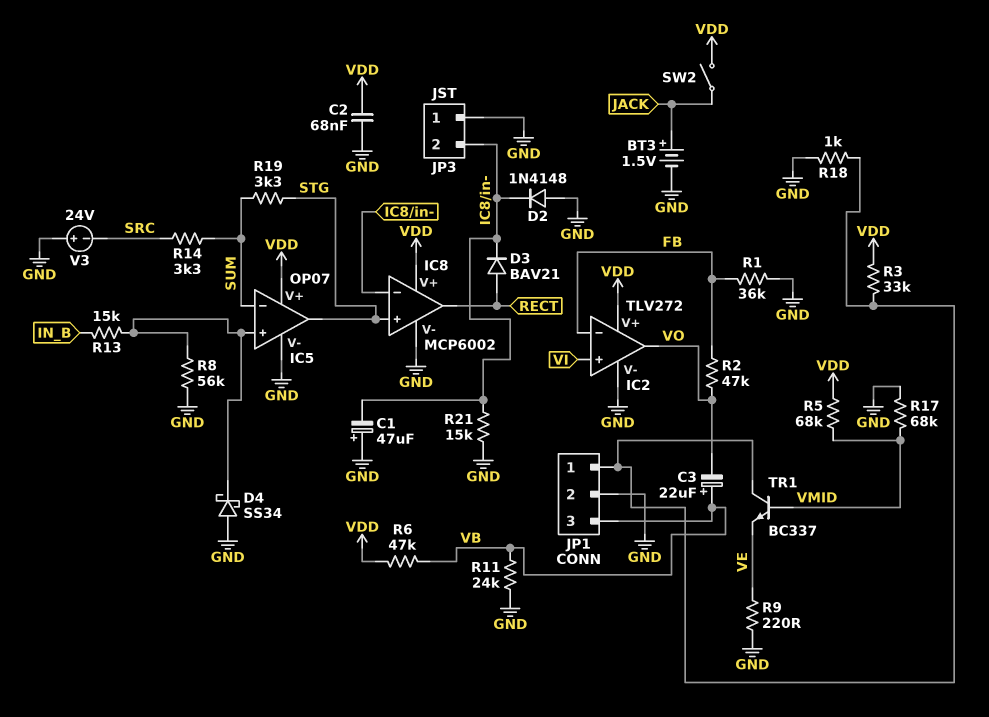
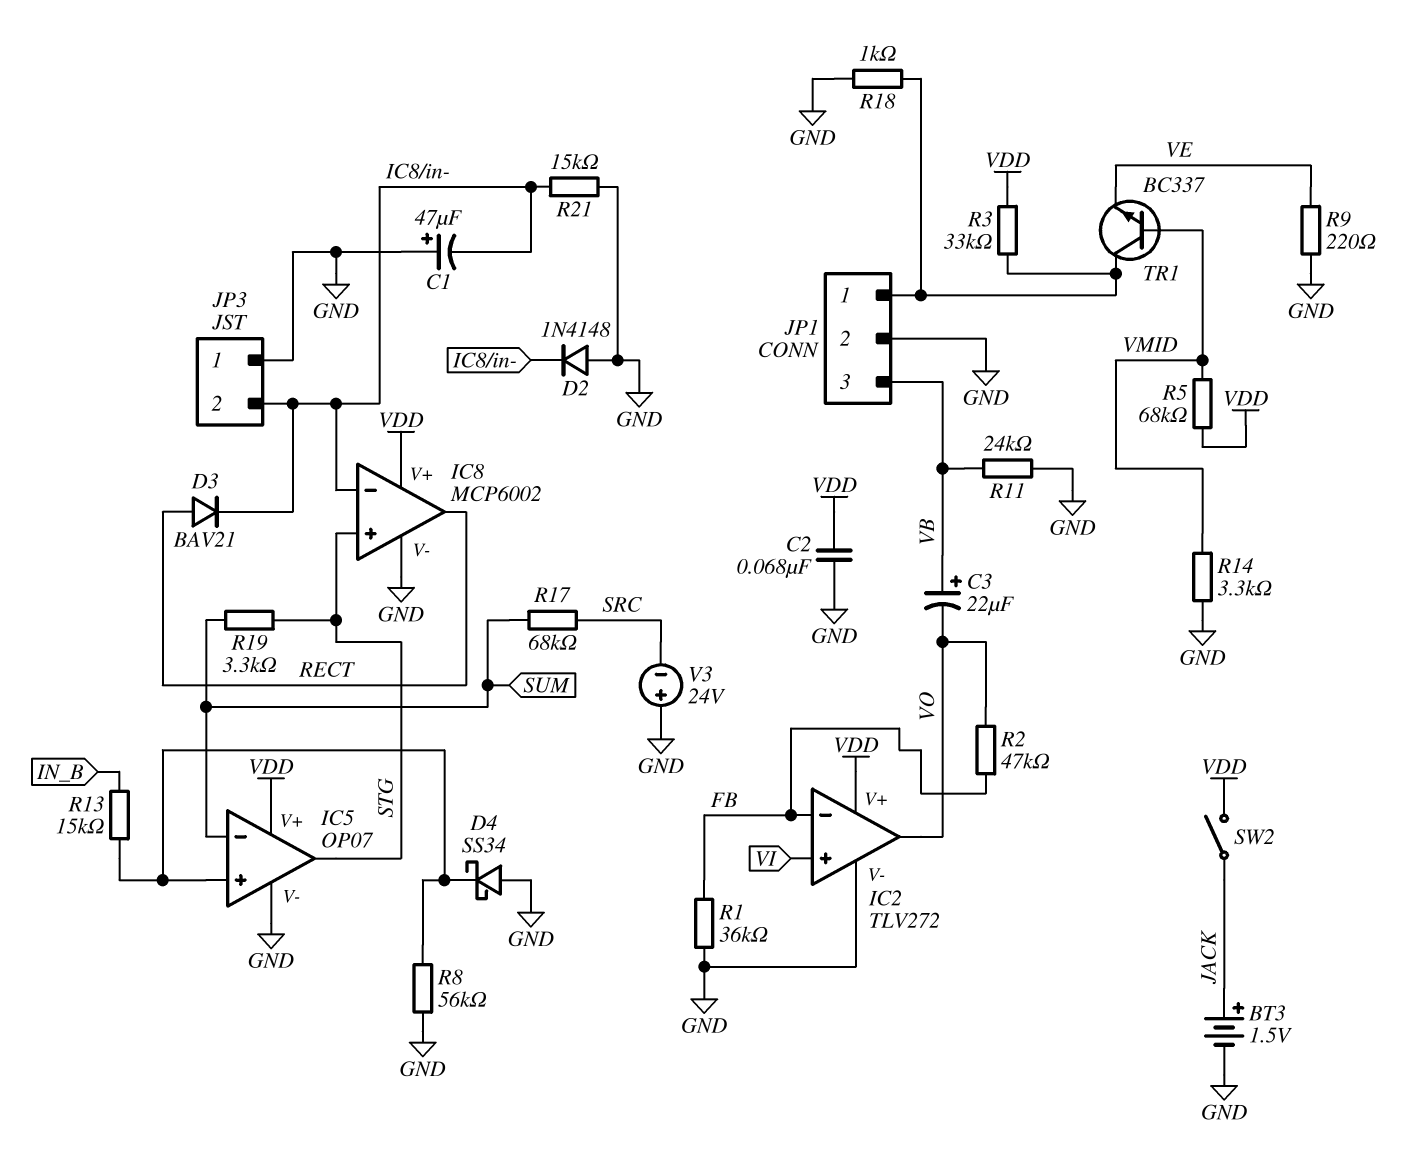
R6: 47k (VB, VDD) -> none
R14: 3.3k (SRC, SUM) -> 3.3k (GND, VMID)
R17: 68k (GND, VMID) -> 68k (SRC, SUM)

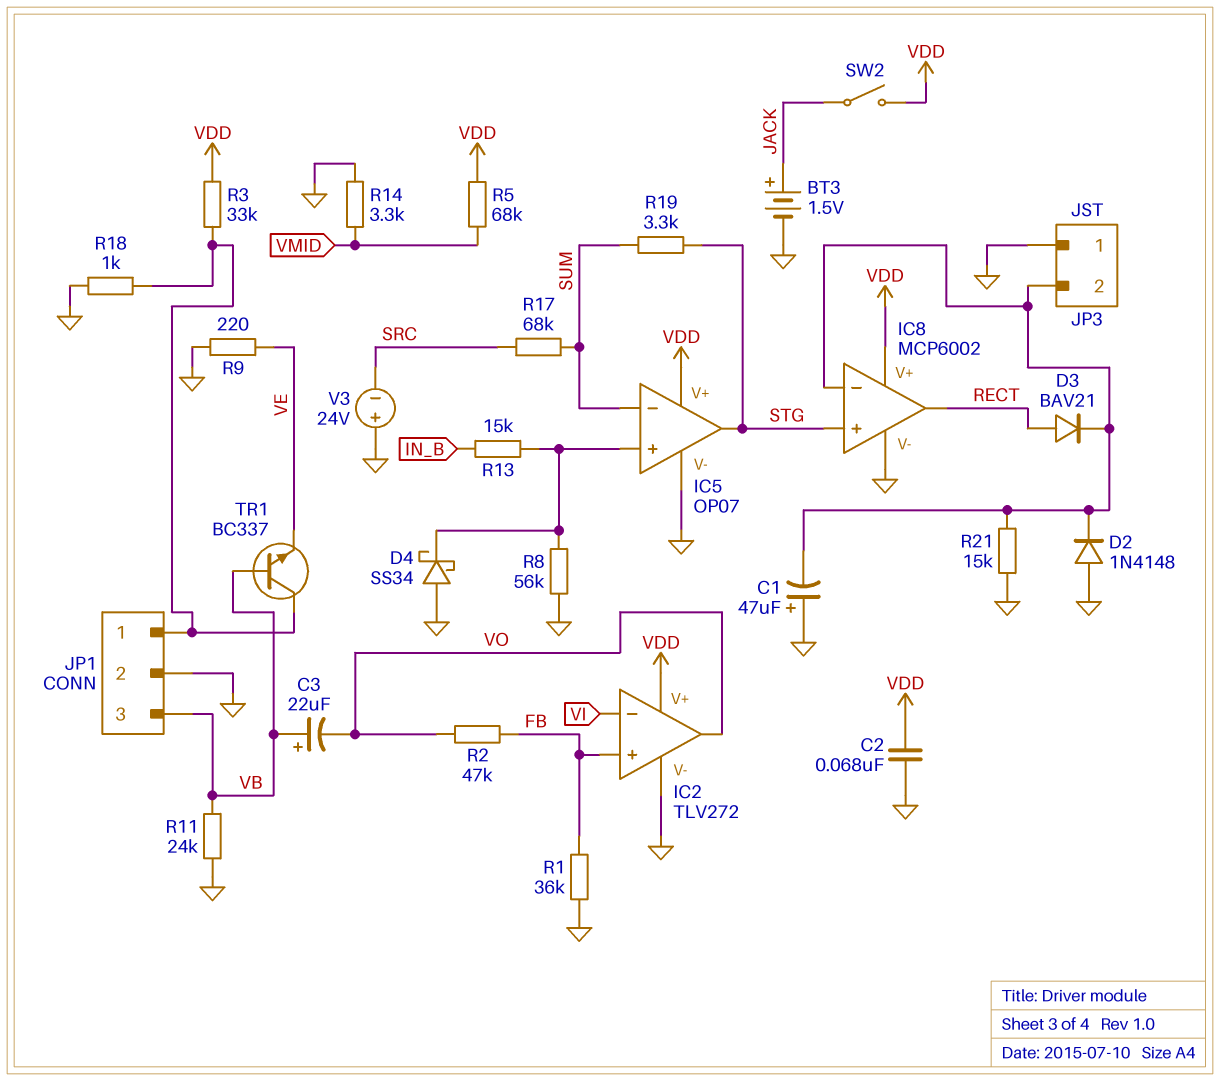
IC2 pin in+: VI -> FB
IC2 pin in-: FB -> VI
TR1: NPN BC337 (B VMID, C JP1/1, E VE) -> NPN BC337 (B VB, C JP1/1, E VE)

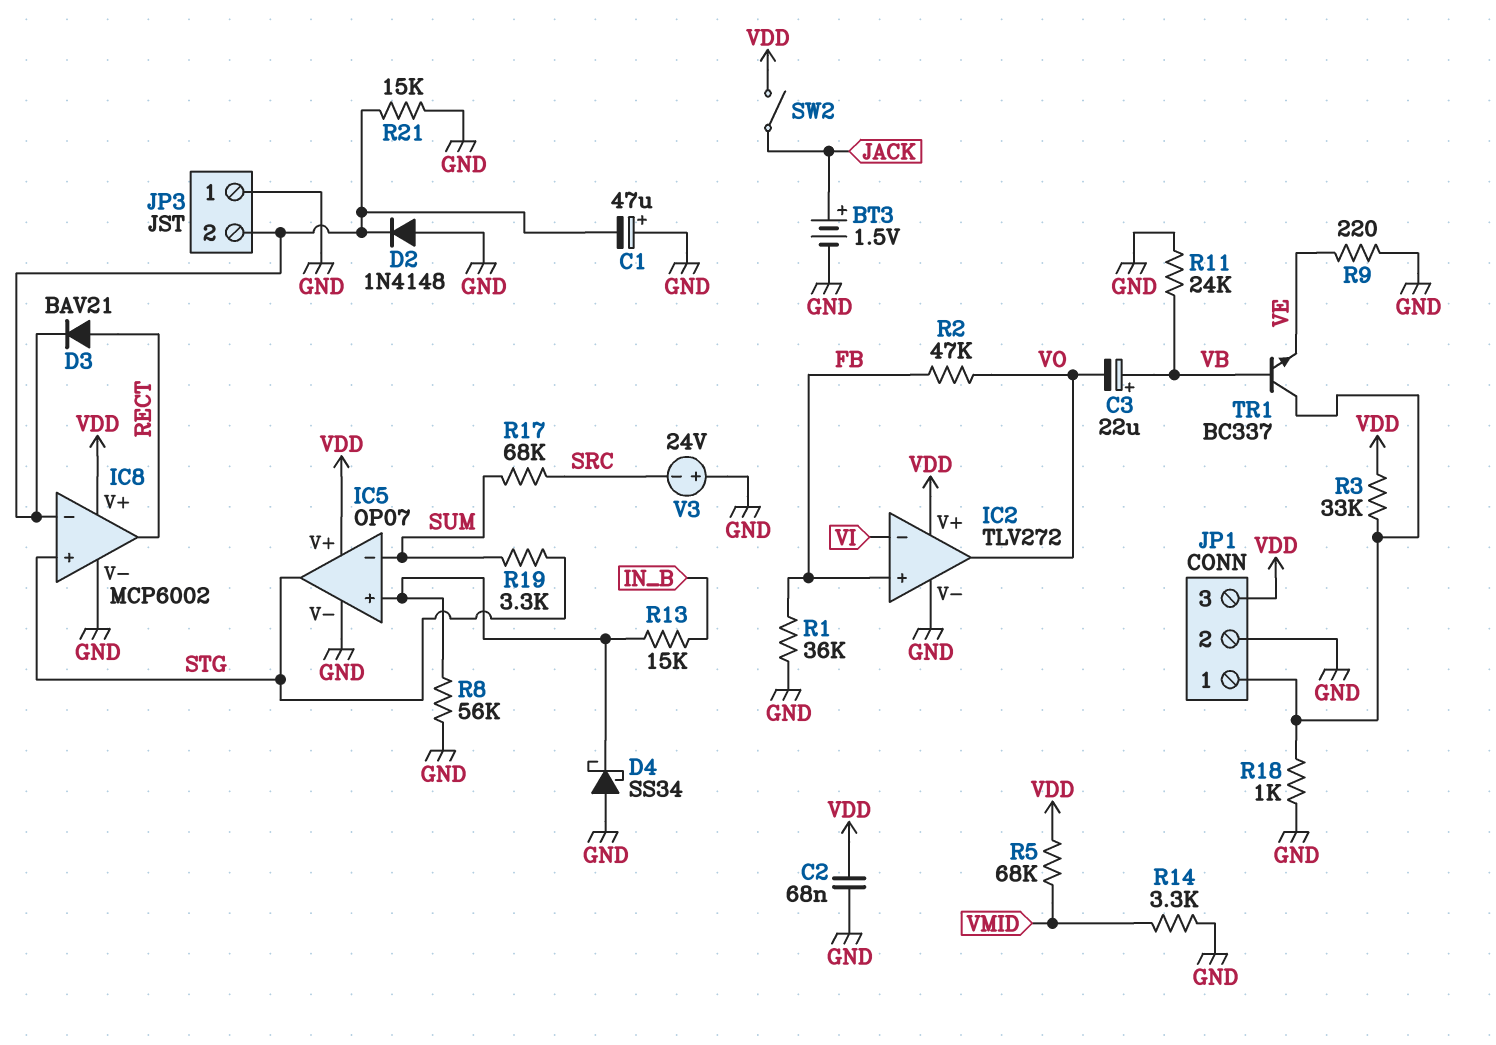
JP1 pin 3: VB -> VDD

